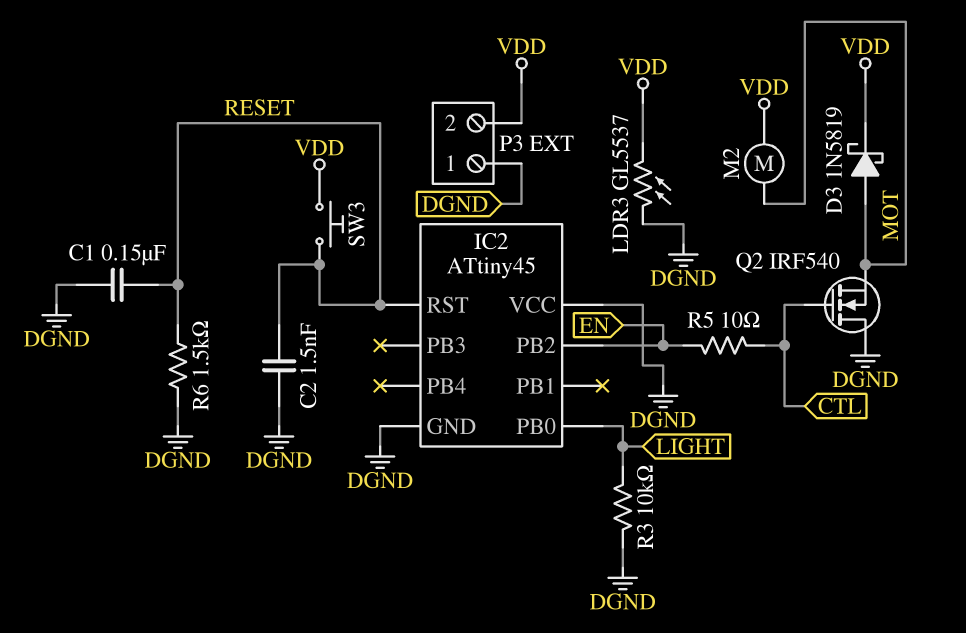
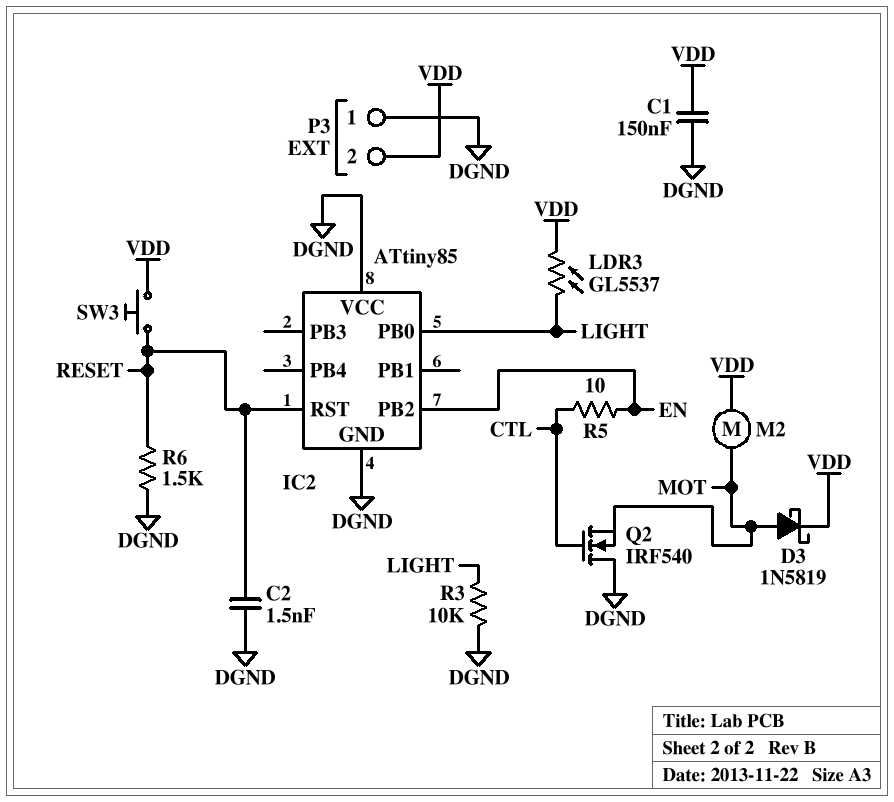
C1: 150nF (DGND, RESET) -> 150nF (DGND, VDD)
IC2: ATtiny45 -> ATtiny85
LDR3: GL5537 (DGND, VDD) -> GL5537 (LIGHT, VDD)

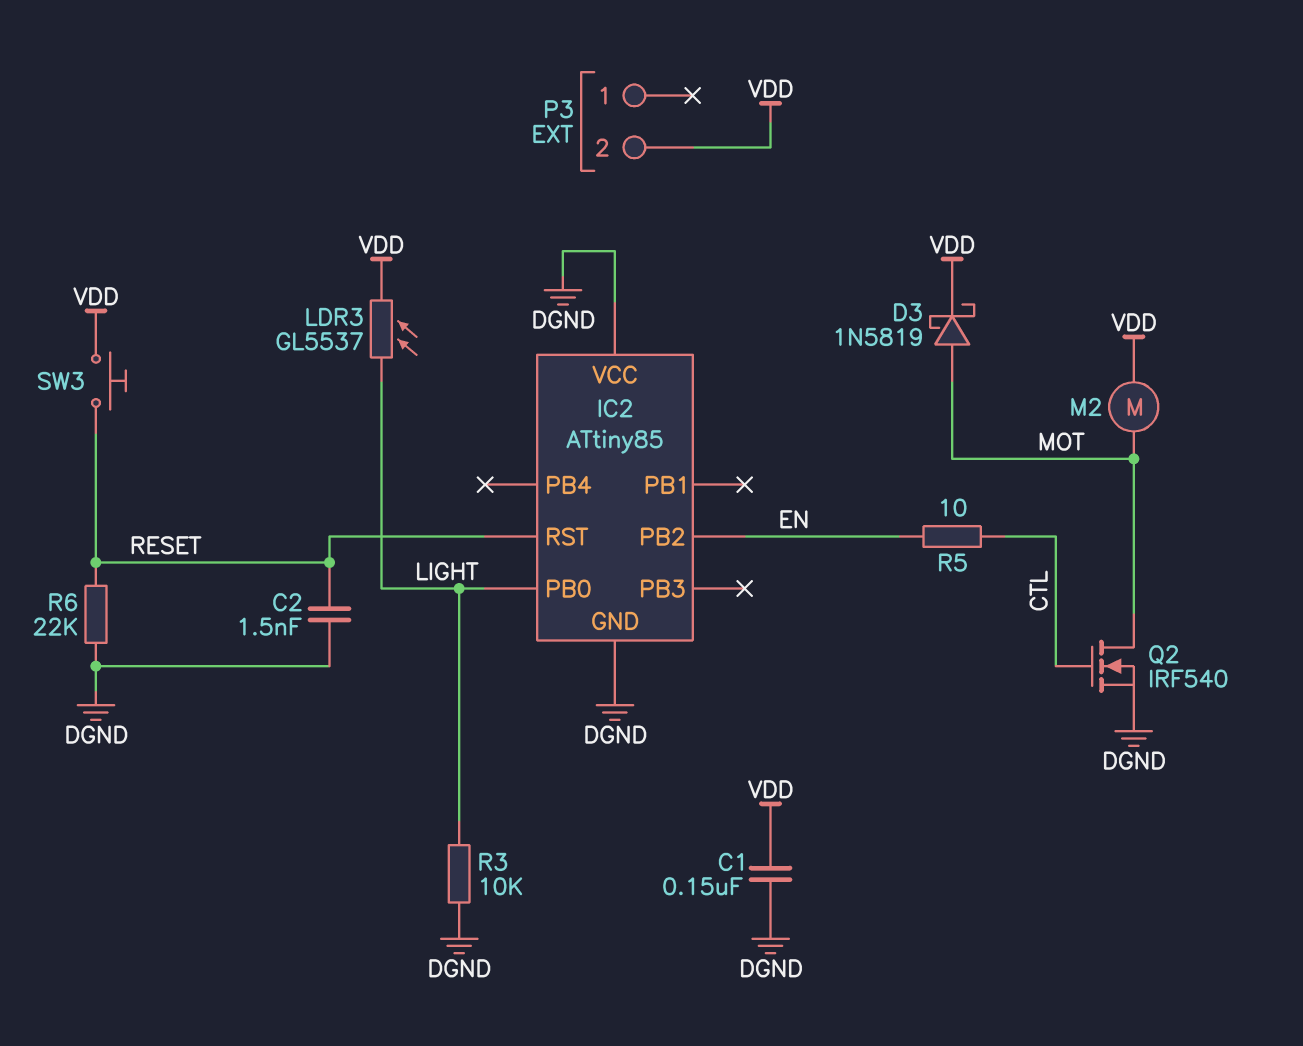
P3 pin 1: DGND -> none
Q2: NMOS IRF540 (G CTL, D DGND, S MOT) -> NMOS IRF540 (G CTL, D MOT, S DGND)
R6: 1.5k (DGND, RESET) -> 22k (DGND, RESET)

